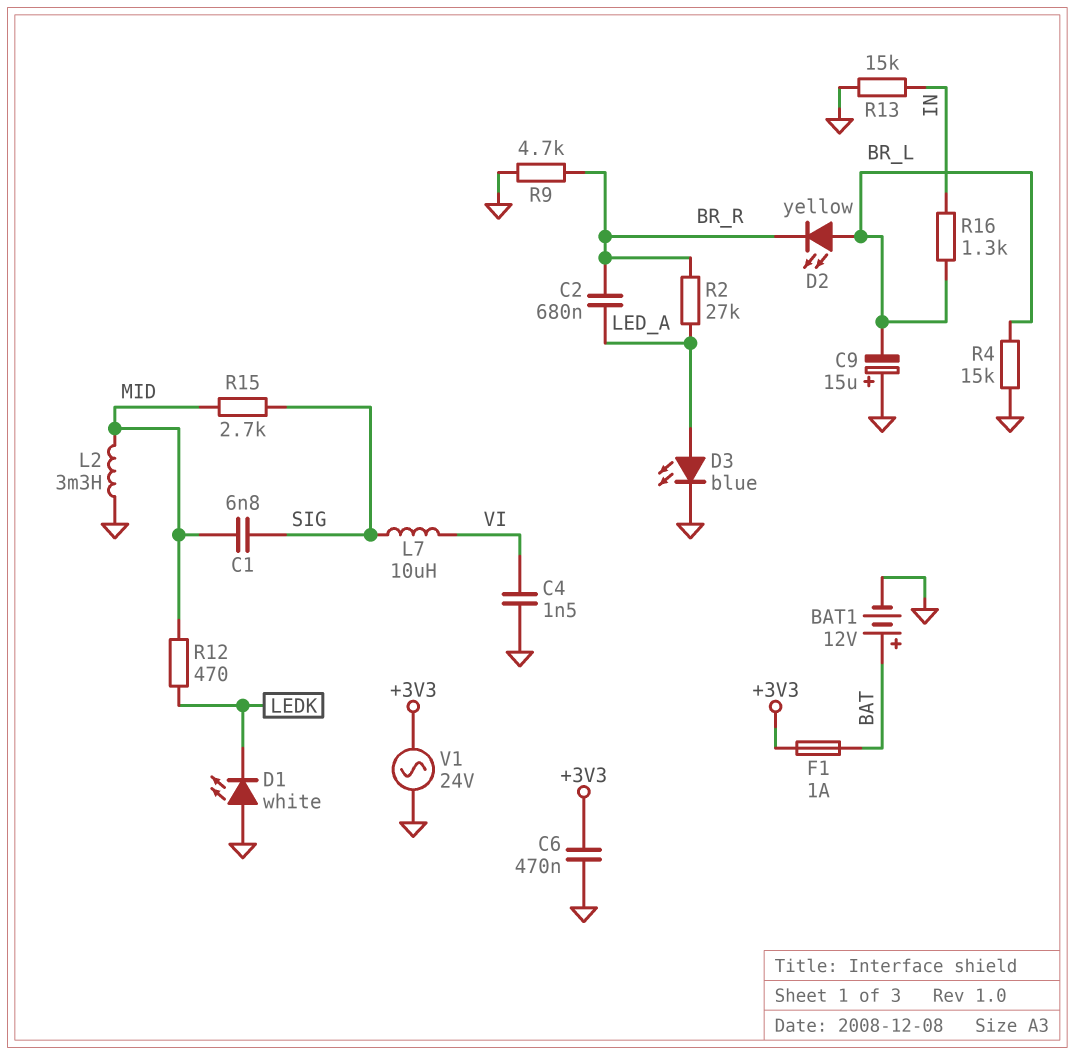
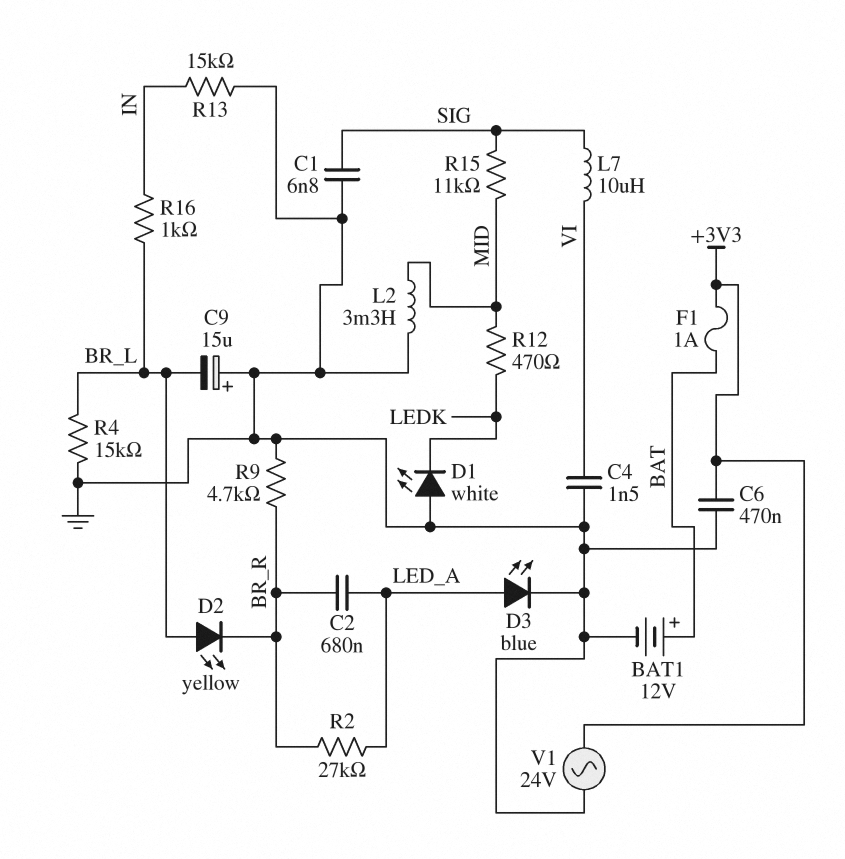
C1: 6.8nF (MID, SIG) -> 6.8nF (GND, SIG)
R15: 2.7k (MID, SIG) -> 11k (MID, SIG)
R16: 1.3k (BR_L, IN) -> 1k (BR_L, IN)

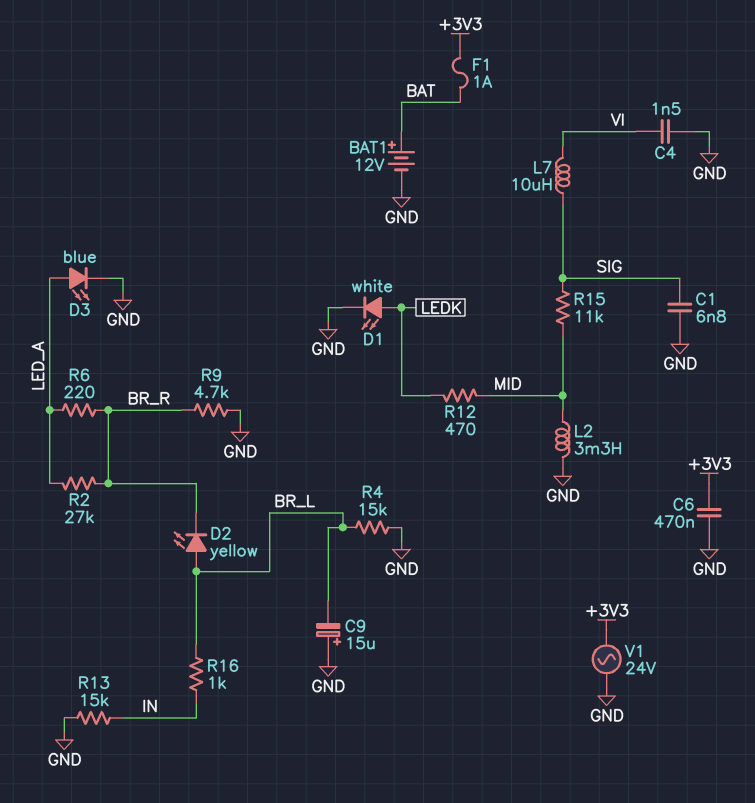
C2: 680nF (BR_R, LED_A) -> none
D1: LED white (A GND, K LEDK) -> LED white (A LEDK, K GND)
R6: none -> 220 (BR_R, LED_A)

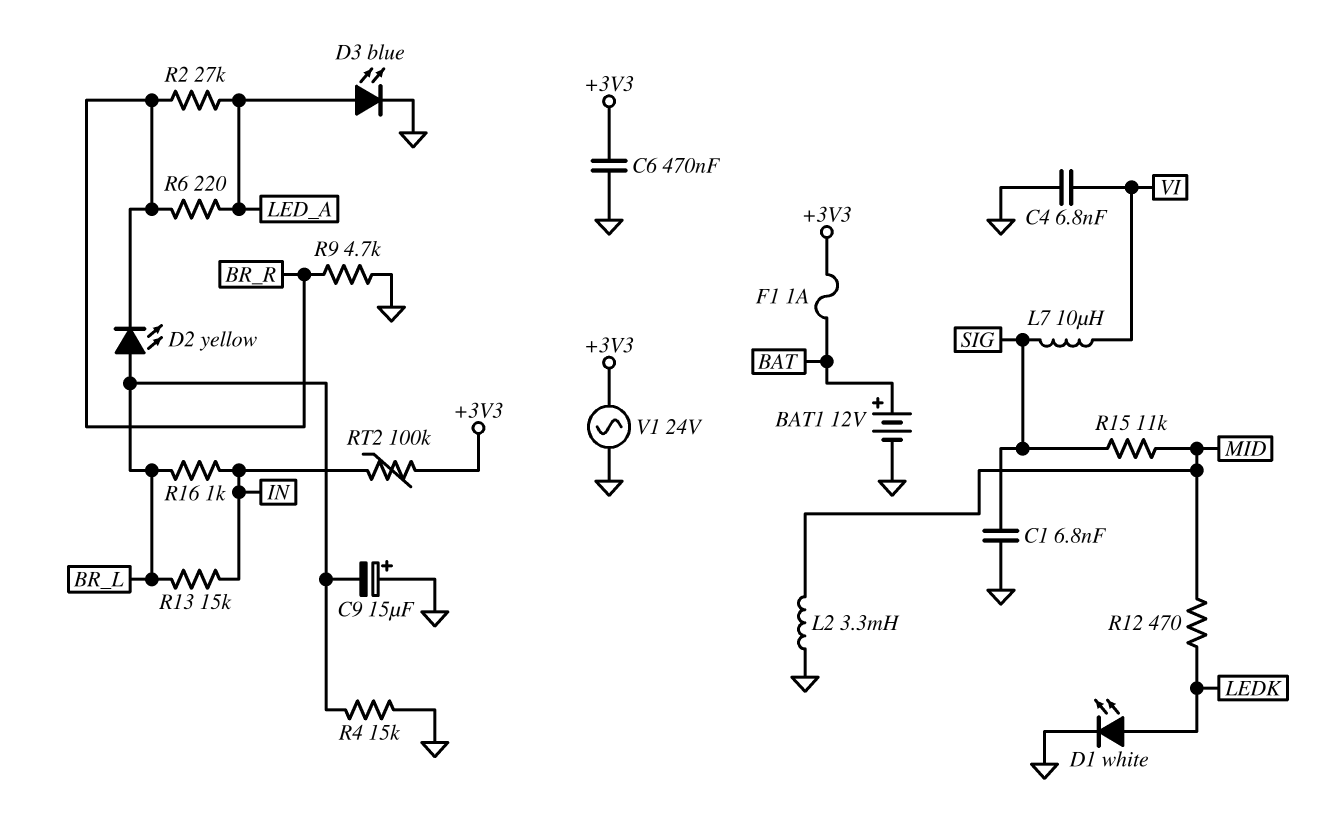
C4: 1.5nF (GND, VI) -> 6.8nF (GND, VI)
R13: 15k (GND, IN) -> 15k (BR_L, IN)
RT2: none -> 100k (+3V3, IN)

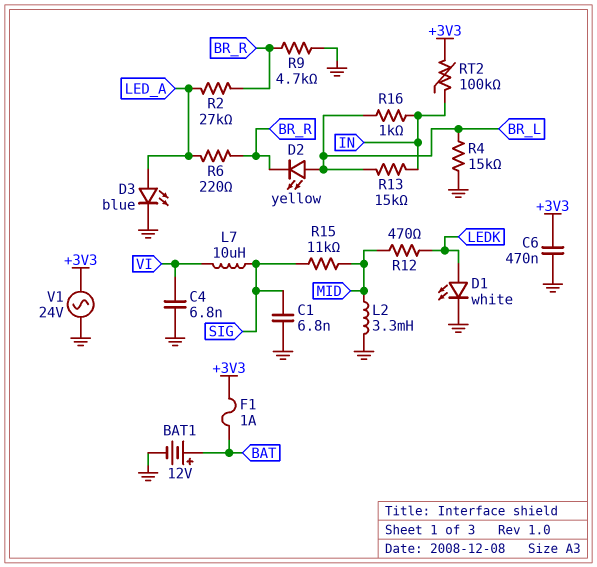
C9: 15uF (plus GND, minus BR_L) -> none

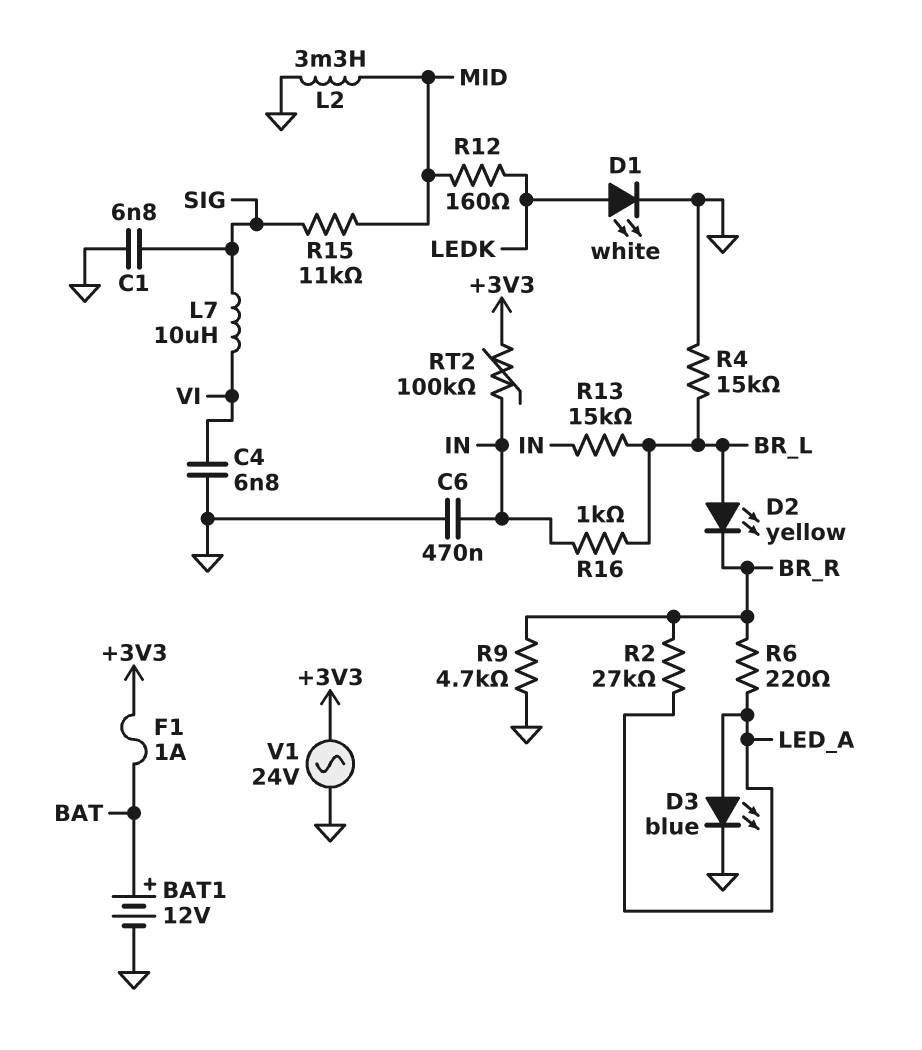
C6: 470nF (+3V3, GND) -> 470nF (GND, IN)
R12: 470 (LEDK, MID) -> 160 (LEDK, MID)

